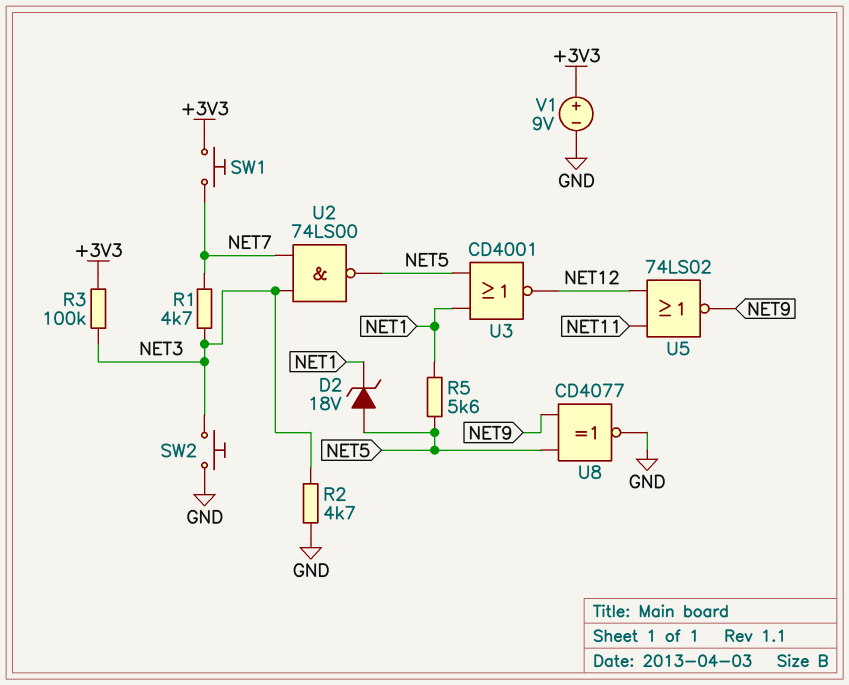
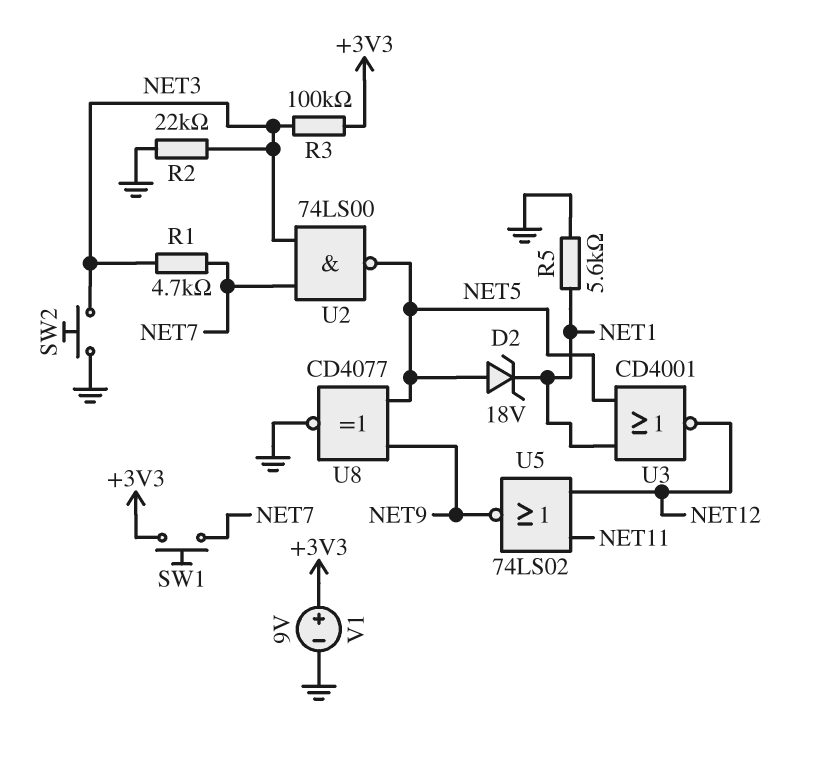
R2: 4.7k (GND, NET3) -> 22k (GND, NET3)
R5: 5.6k (NET1, NET5) -> 5.6k (GND, NET1)

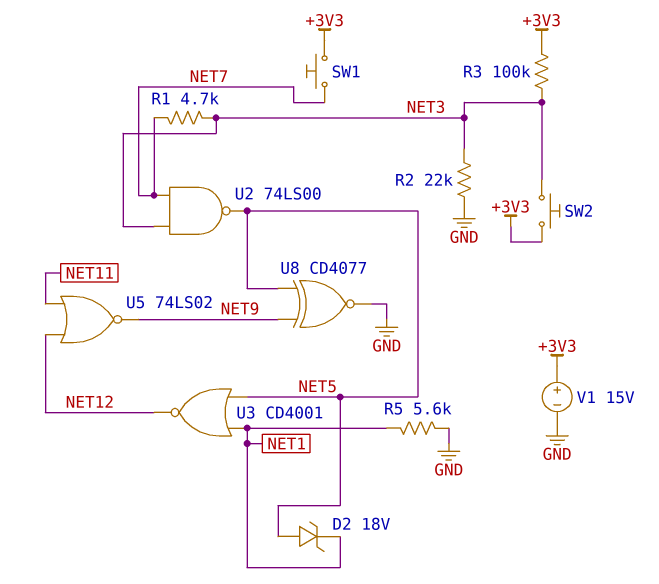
SW2: button (GND, NET3) -> button (+3V3, NET3)
V1: 9V (plus +3V3, minus GND) -> 15V (plus +3V3, minus GND)

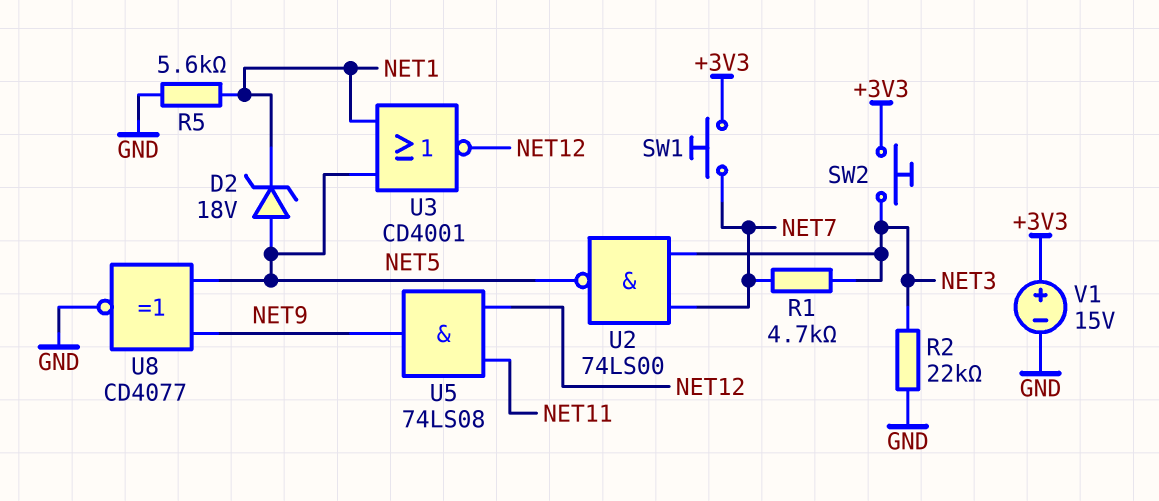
R3: 100k (+3V3, NET3) -> none
U5: NOR 74LS02 (in NET11, in NET12, out NET9) -> AND 74LS08 (in NET11, in NET12, out NET9)

